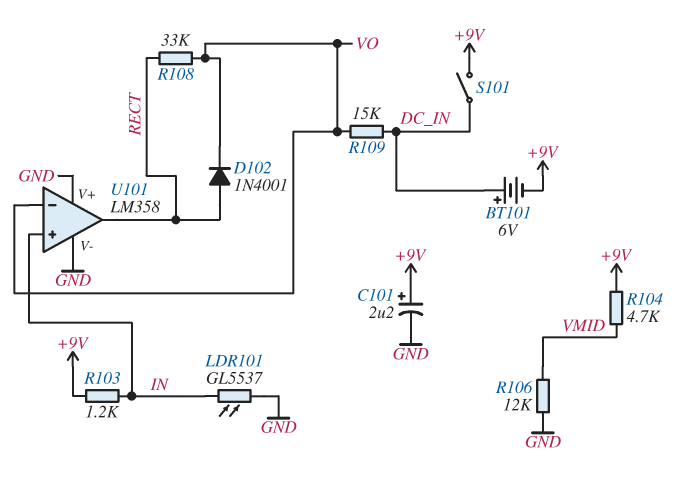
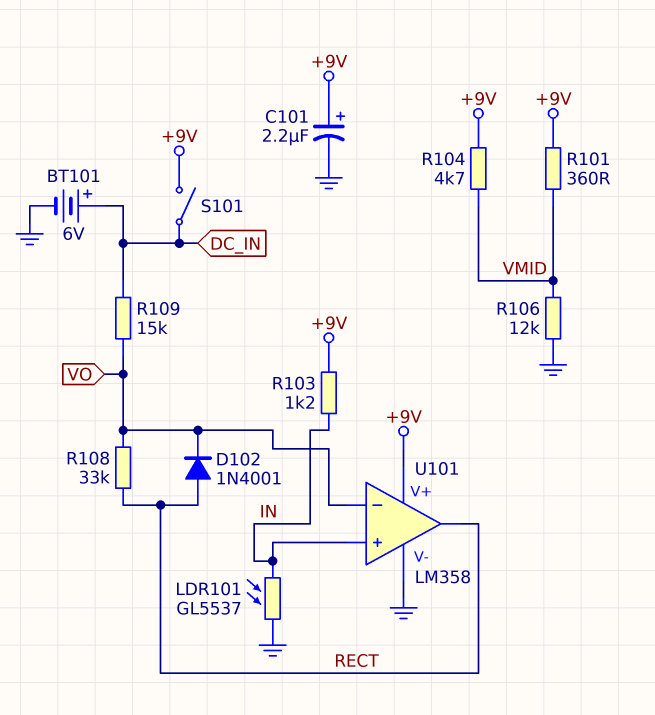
BT101: 6V (plus DC_IN, minus +9V) -> 6V (plus DC_IN, minus GND)
R101: none -> 360 (+9V, VMID)
U101 pin V+: GND -> +9V

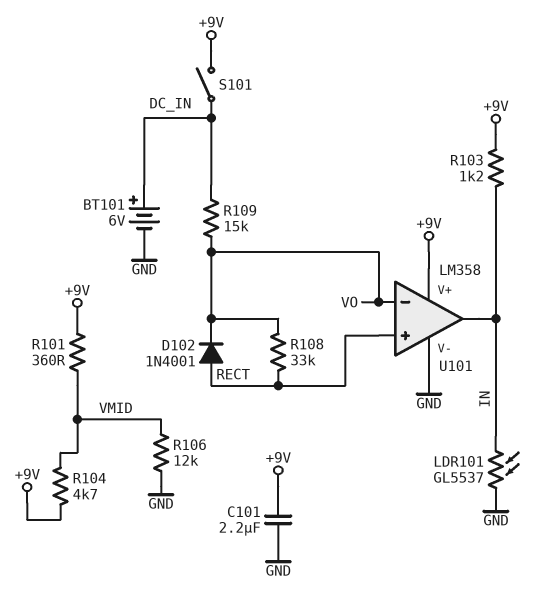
C101: 2.2uF (plus +9V, minus GND) -> 2.2uF (+9V, GND)
U101 pin in+: IN -> RECT
U101 pin out: RECT -> IN

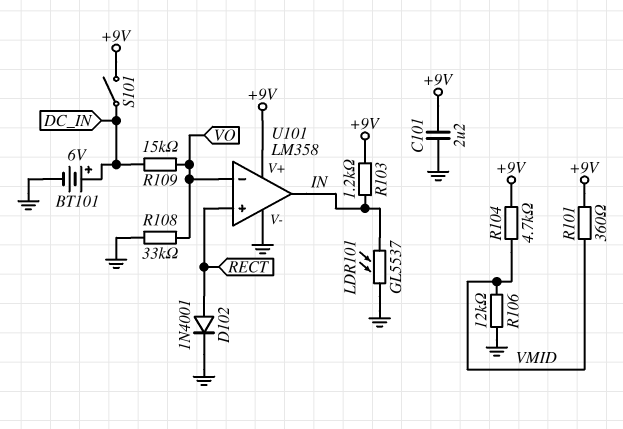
D102: diode 1N4001 (A RECT, K VO) -> diode 1N4001 (A RECT, K GND)
R108: 33k (RECT, VO) -> 33k (GND, VO)

